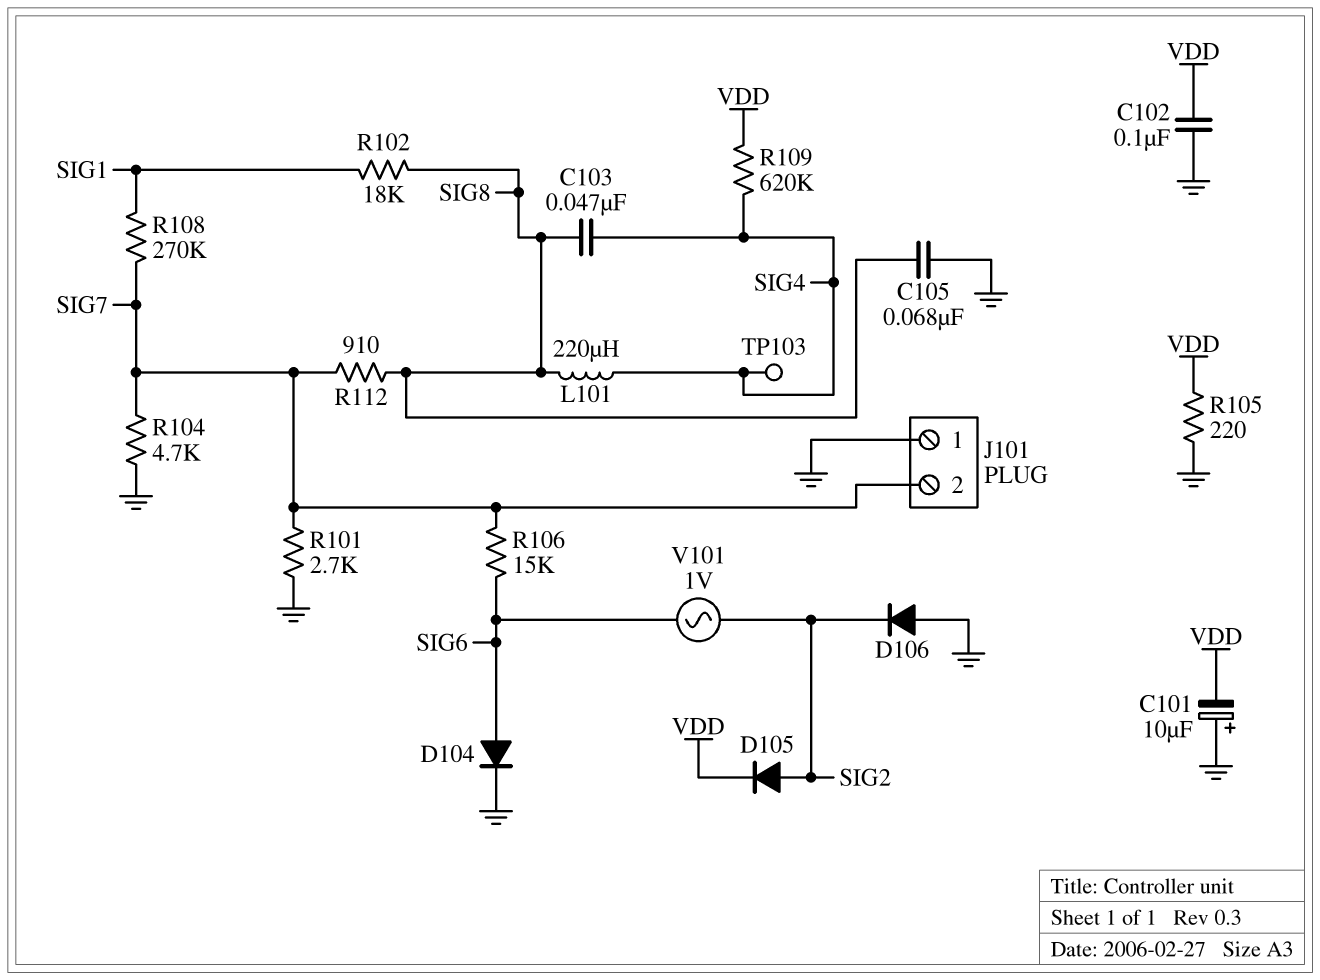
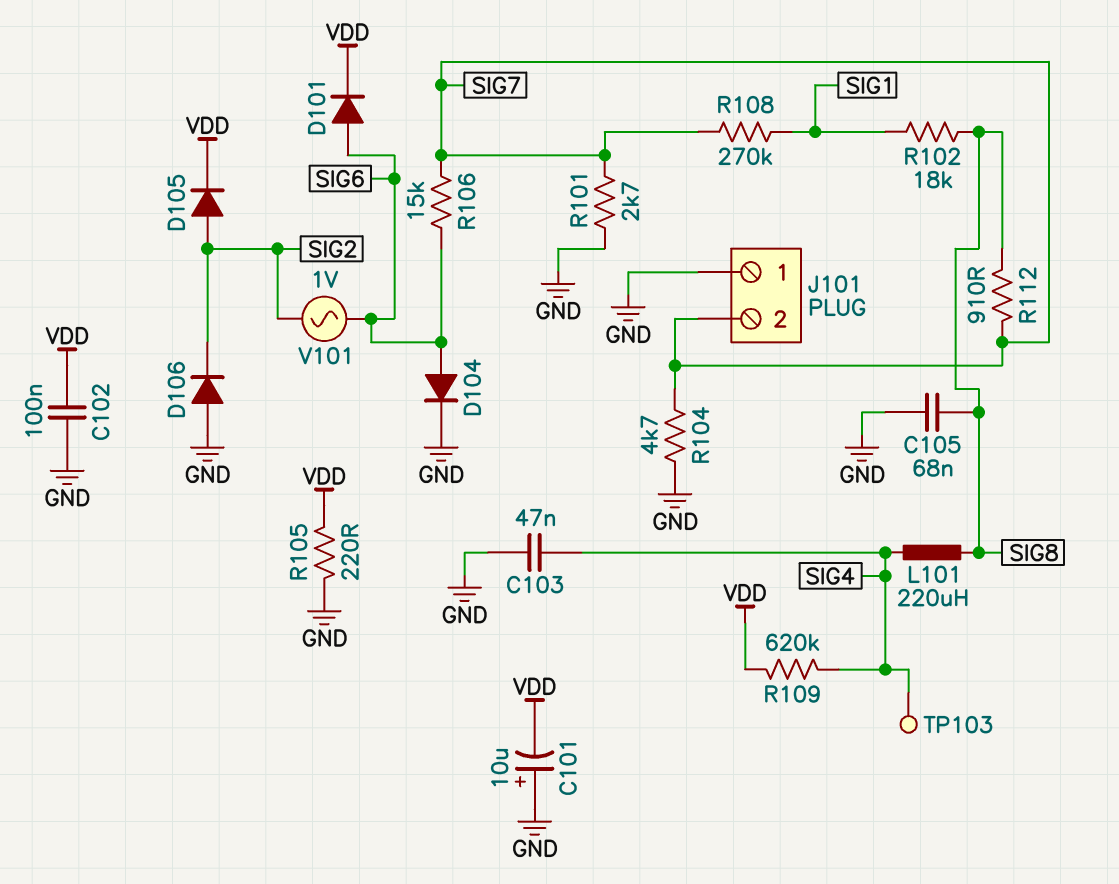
C103: 47nF (SIG4, SIG8) -> 47nF (GND, SIG4)
D101: none -> diode (A SIG6, K VDD)

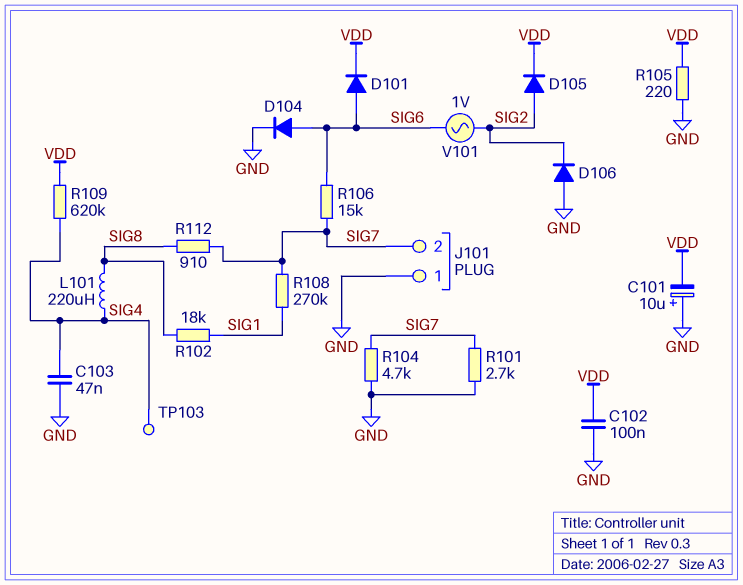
C105: 68nF (GND, SIG8) -> none

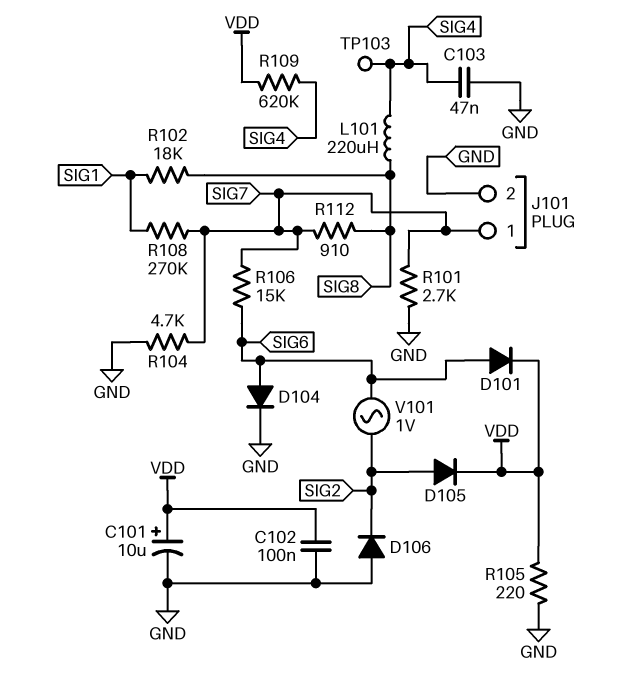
C101: 10uF (plus GND, minus VDD) -> 10uF (plus VDD, minus GND)
J101 pin 1: GND -> SIG7
J101 pin 2: SIG7 -> GND

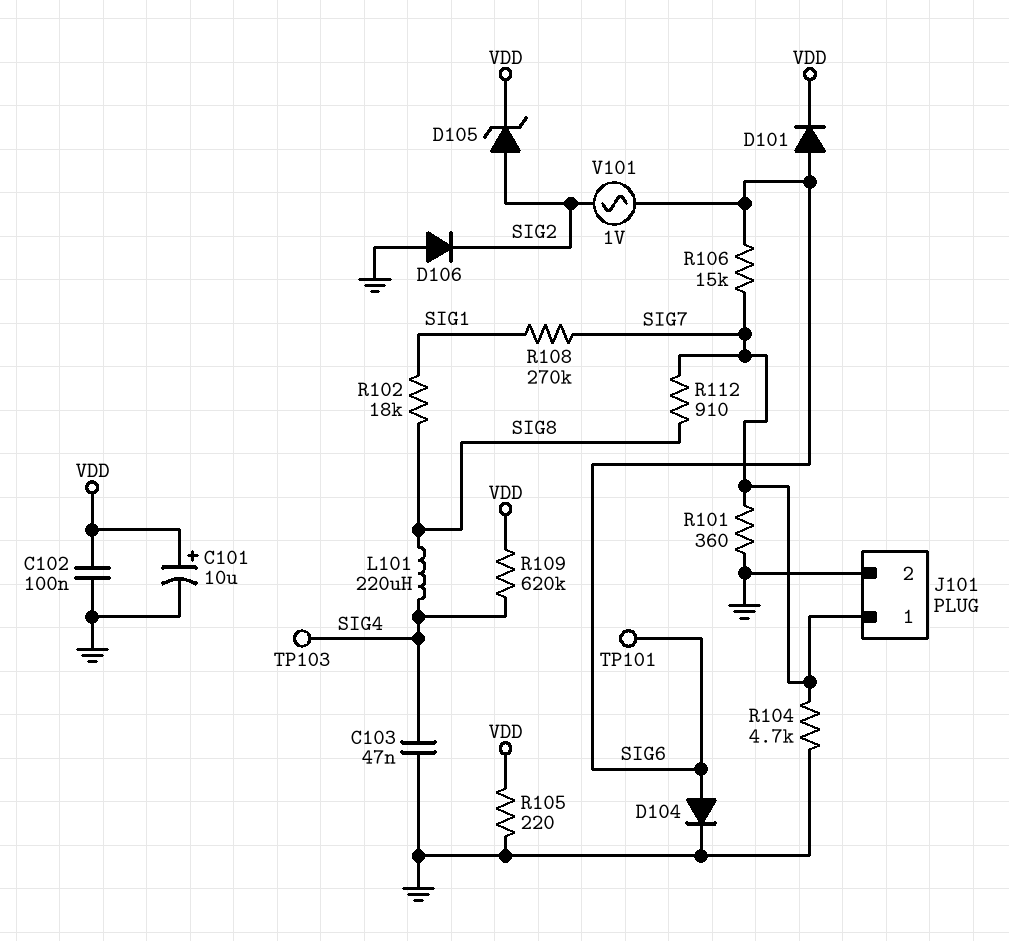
D105: diode (A SIG2, K VDD) -> zener (A SIG2, K VDD)
R101: 2.7k (GND, SIG7) -> 360 (GND, SIG7)
TP101: none -> test point (SIG6)

